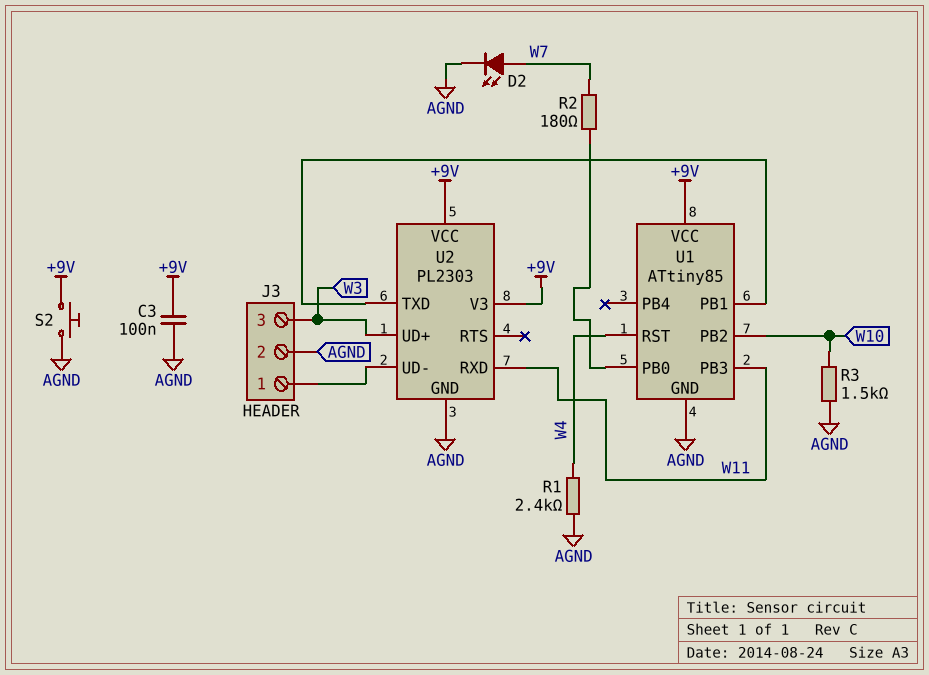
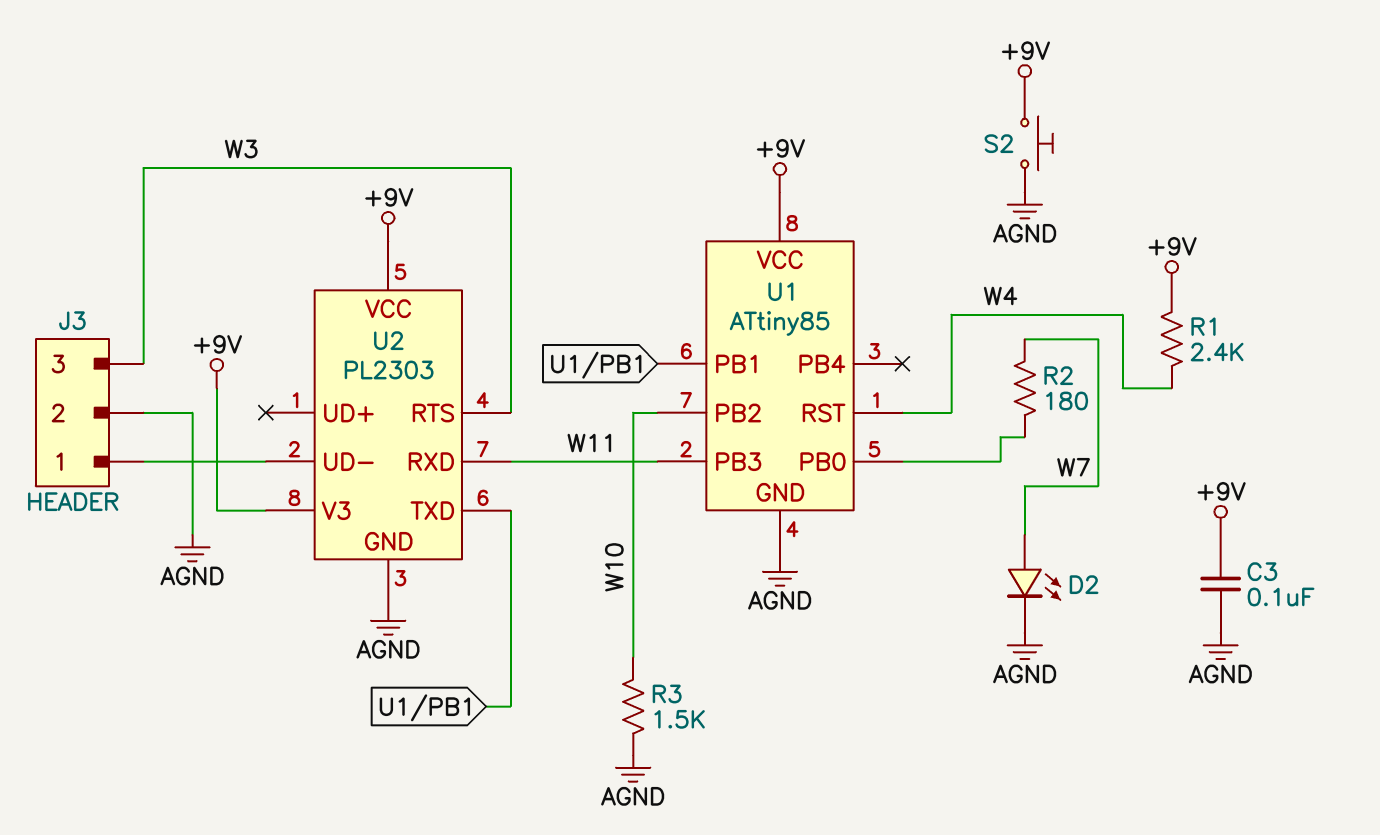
R1: 2.4k (AGND, W4) -> 2.4k (+9V, W4)
U2 pin RTS: none -> W3
U2 pin UD+: W3 -> none

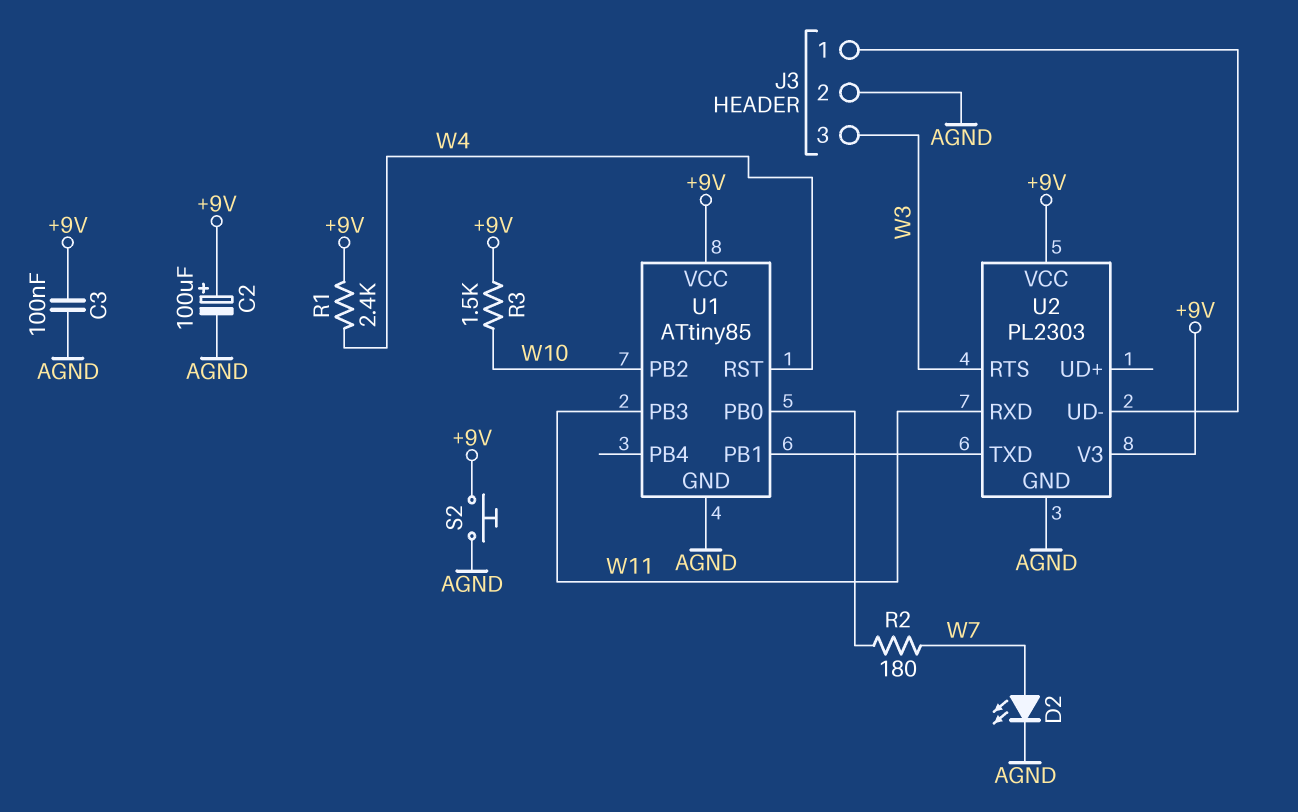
C2: none -> 100uF (plus +9V, minus AGND)
R3: 1.5k (AGND, W10) -> 1.5k (+9V, W10)

